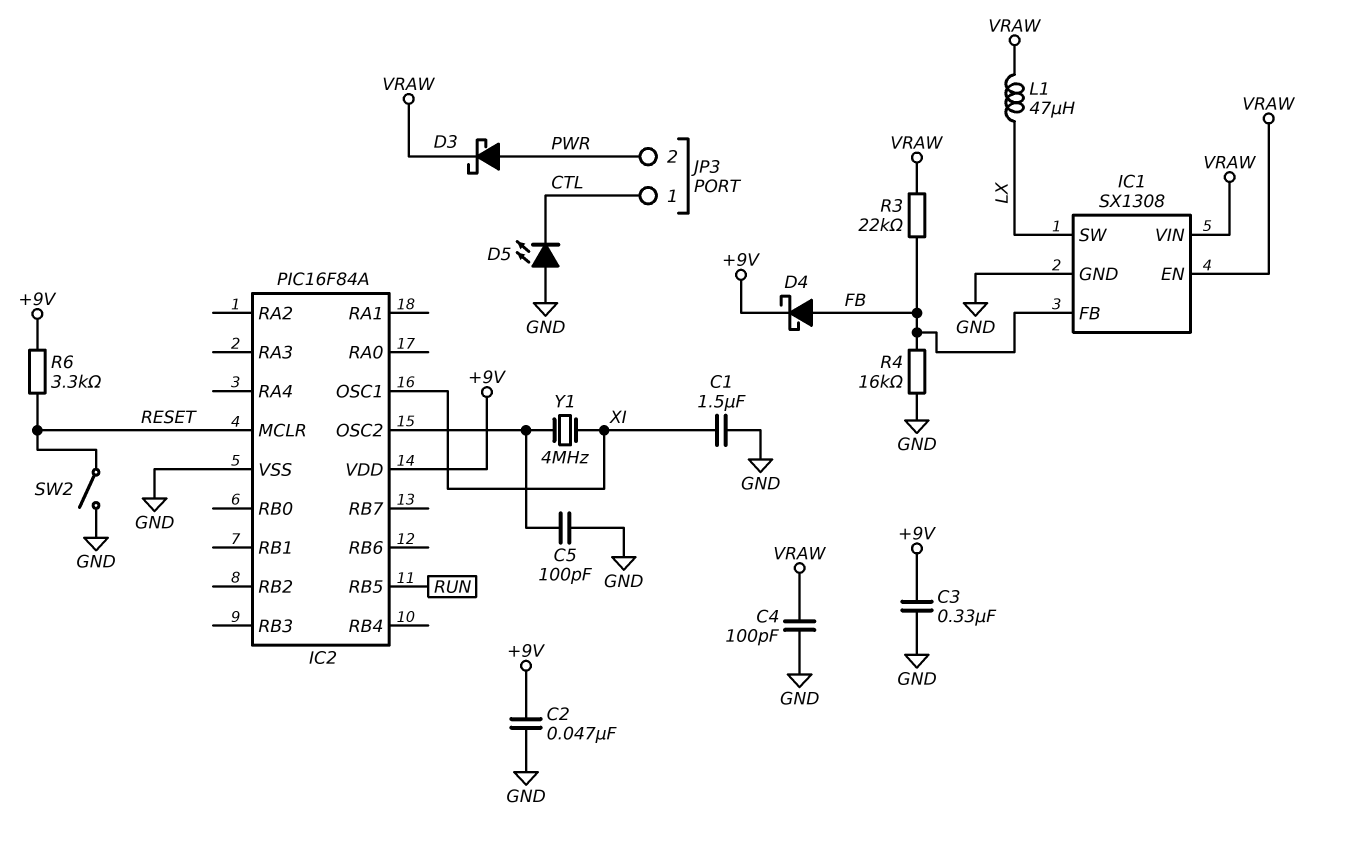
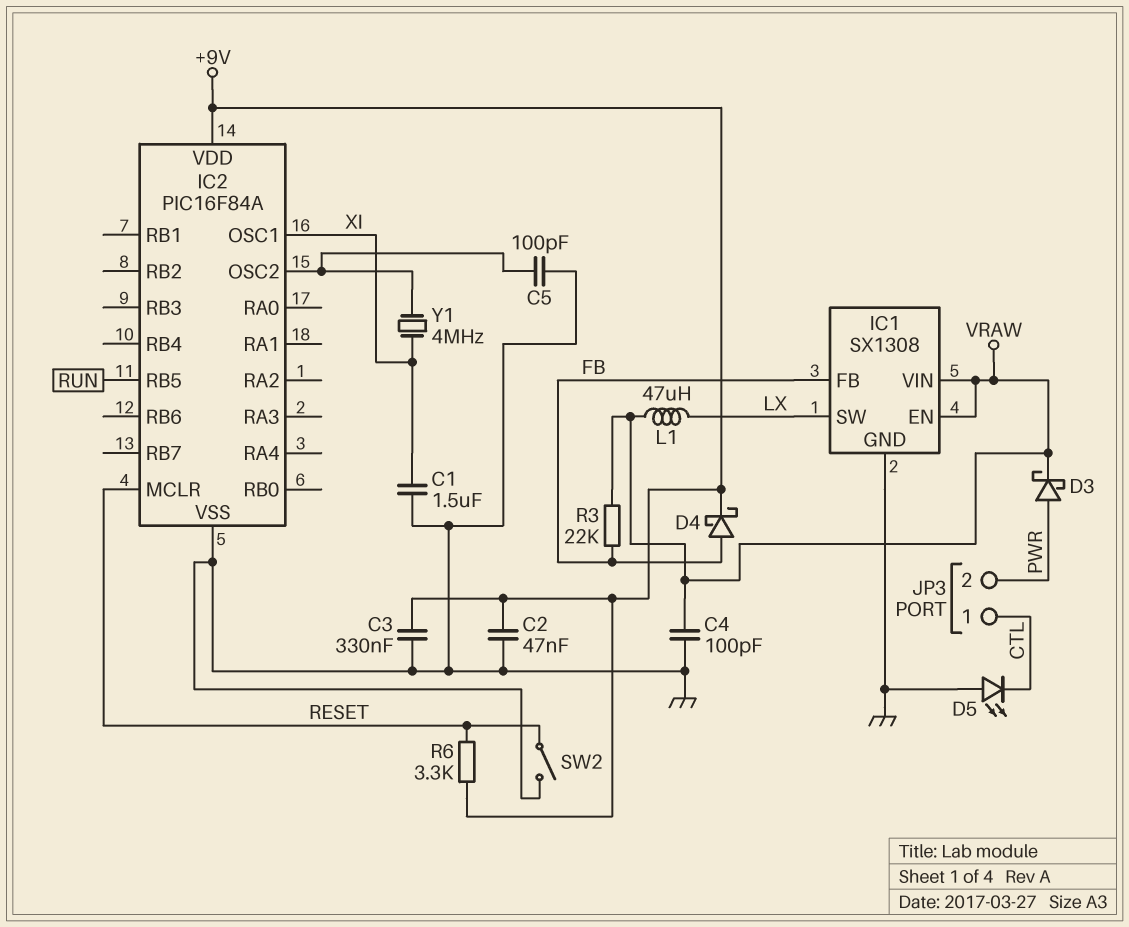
R4: 16k (FB, GND) -> none

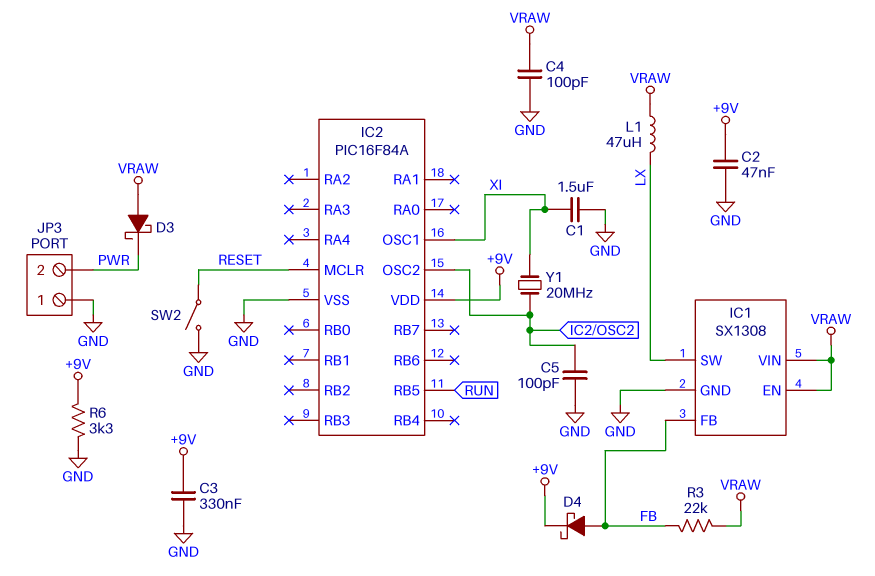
D3: schottky (A PWR, K VRAW) -> schottky (A VRAW, K PWR)
D5: LED (A GND, K CTL) -> none
JP3 pin 1: CTL -> GND
R6: 3.3k (+9V, RESET) -> 3.3k (+9V, GND)
Y1: 4MHz (IC2/OSC2, XI) -> 20MHz (IC2/OSC2, XI)

